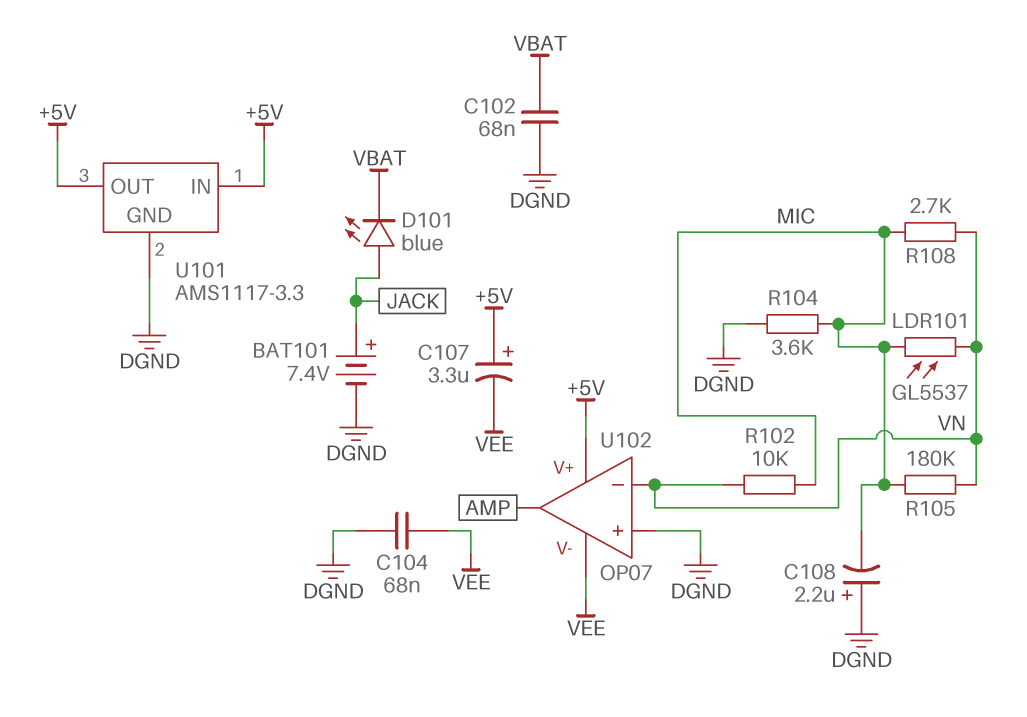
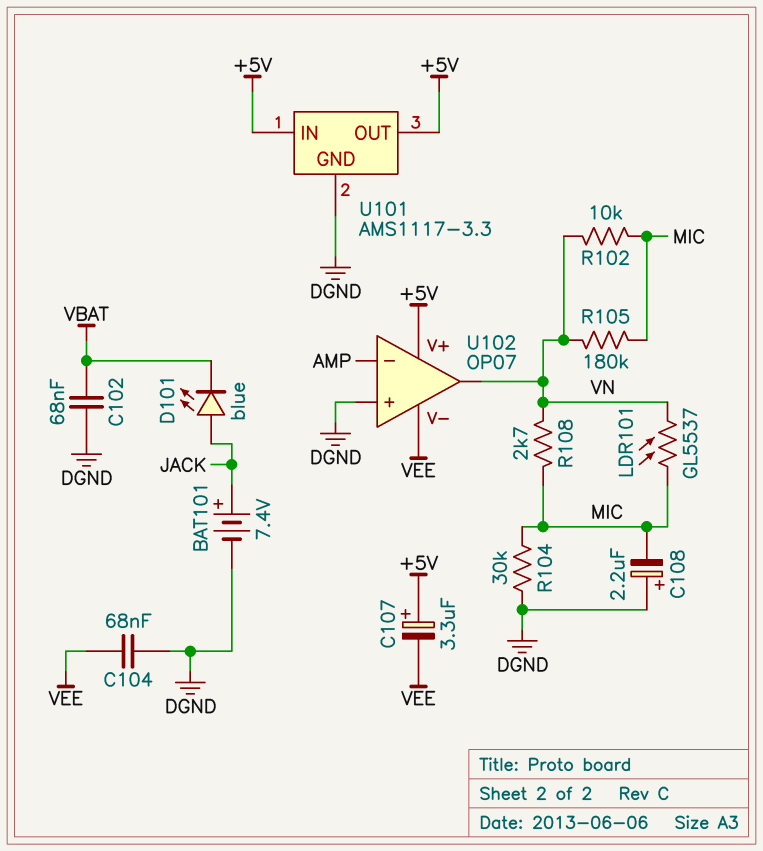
R104: 3.6k (DGND, MIC) -> 30k (DGND, MIC)
U102 pin in-: VN -> AMP
U102 pin out: AMP -> VN

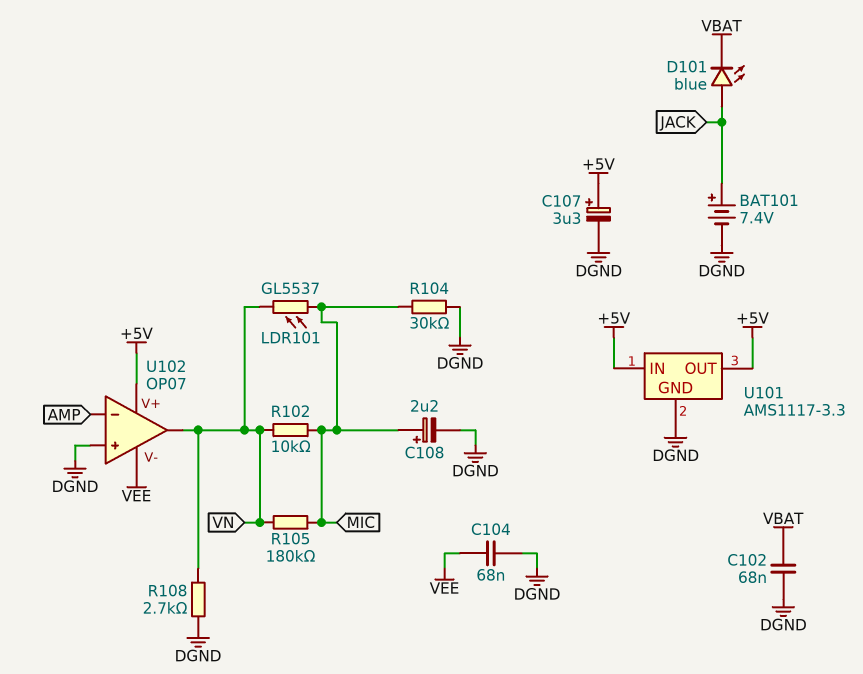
C107: 3.3uF (plus +5V, minus VEE) -> 3.3uF (plus +5V, minus DGND)
C108: 2.2uF (plus DGND, minus MIC) -> 2.2uF (plus MIC, minus DGND)
R108: 2.7k (MIC, VN) -> 2.7k (DGND, VN)

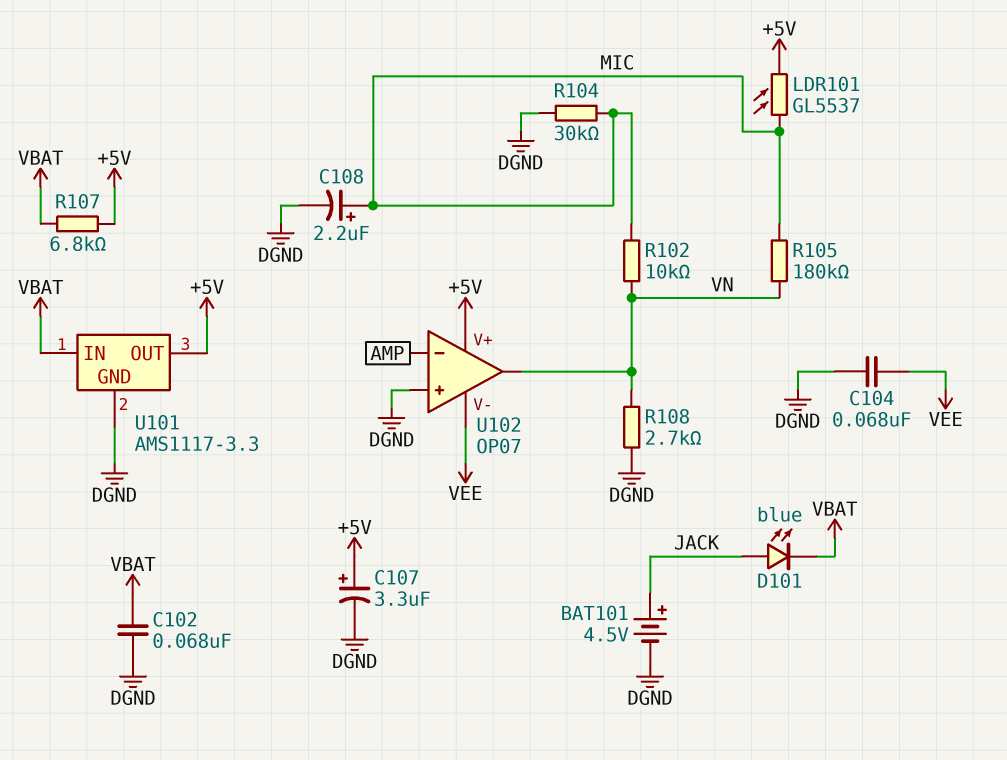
BAT101: 7.4V (plus JACK, minus DGND) -> 4.5V (plus JACK, minus DGND)
LDR101: GL5537 (MIC, VN) -> GL5537 (+5V, MIC)
R107: none -> 6.8k (+5V, VBAT)
U101 pin IN: +5V -> VBAT

